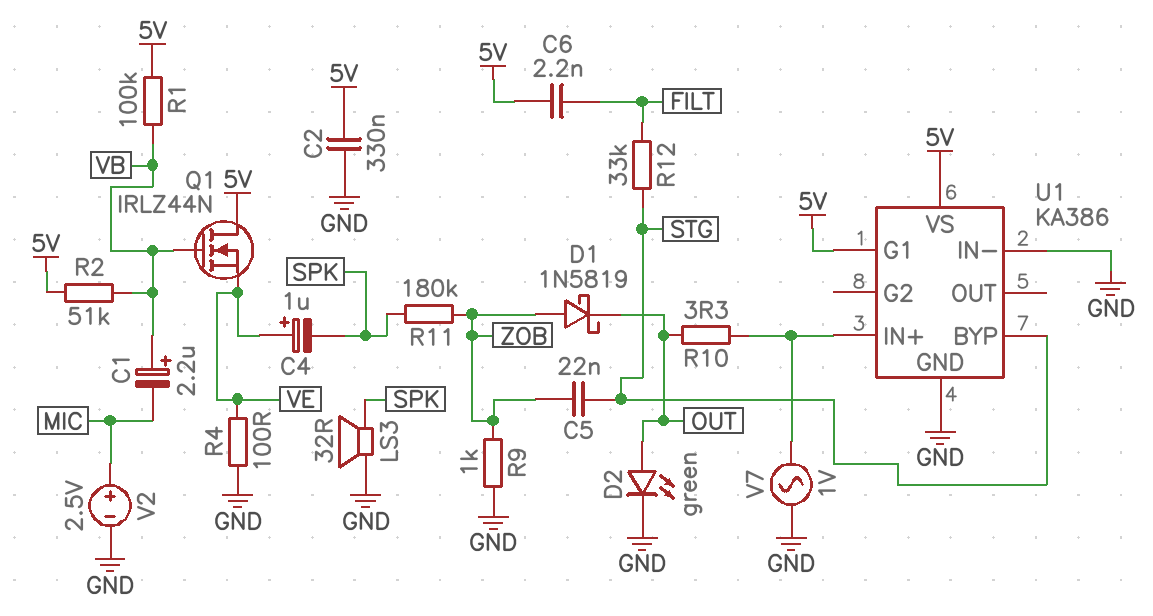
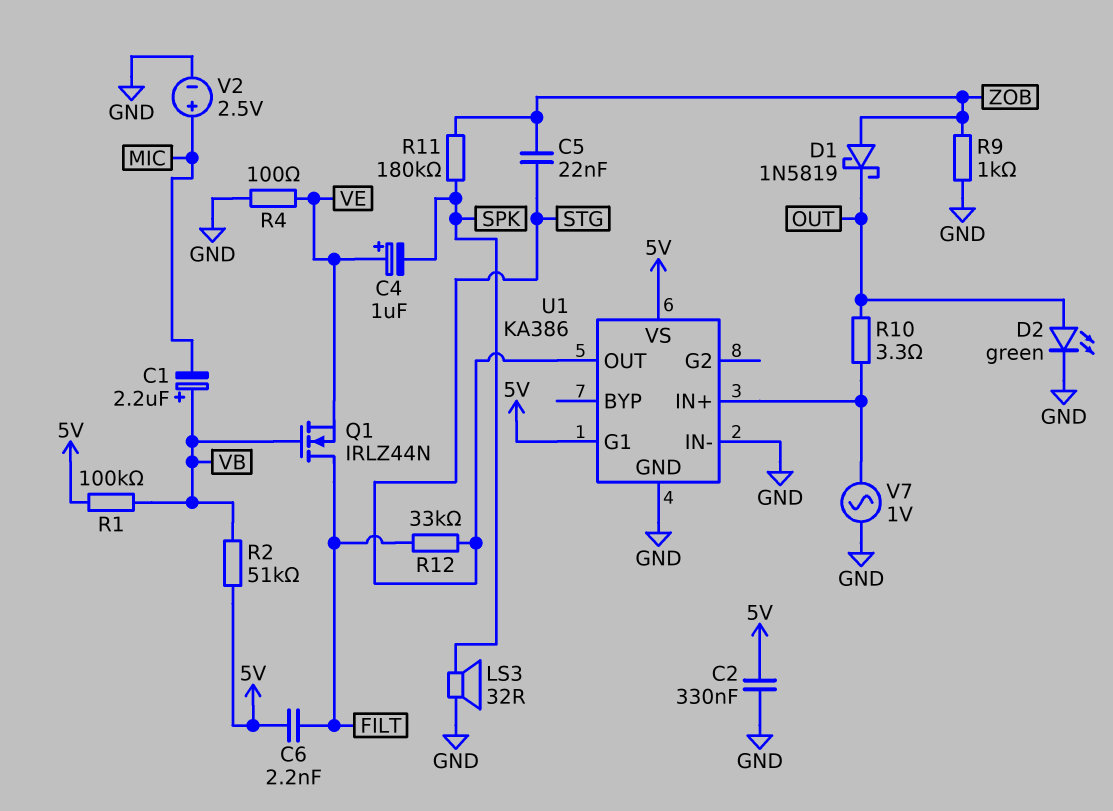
Q1: NMOS IRLZ44N (G VB, D 5V, S VE) -> NMOS IRLZ44N (G VB, D FILT, S VE)
U1 pin BYP: STG -> none
U1 pin OUT: none -> STG

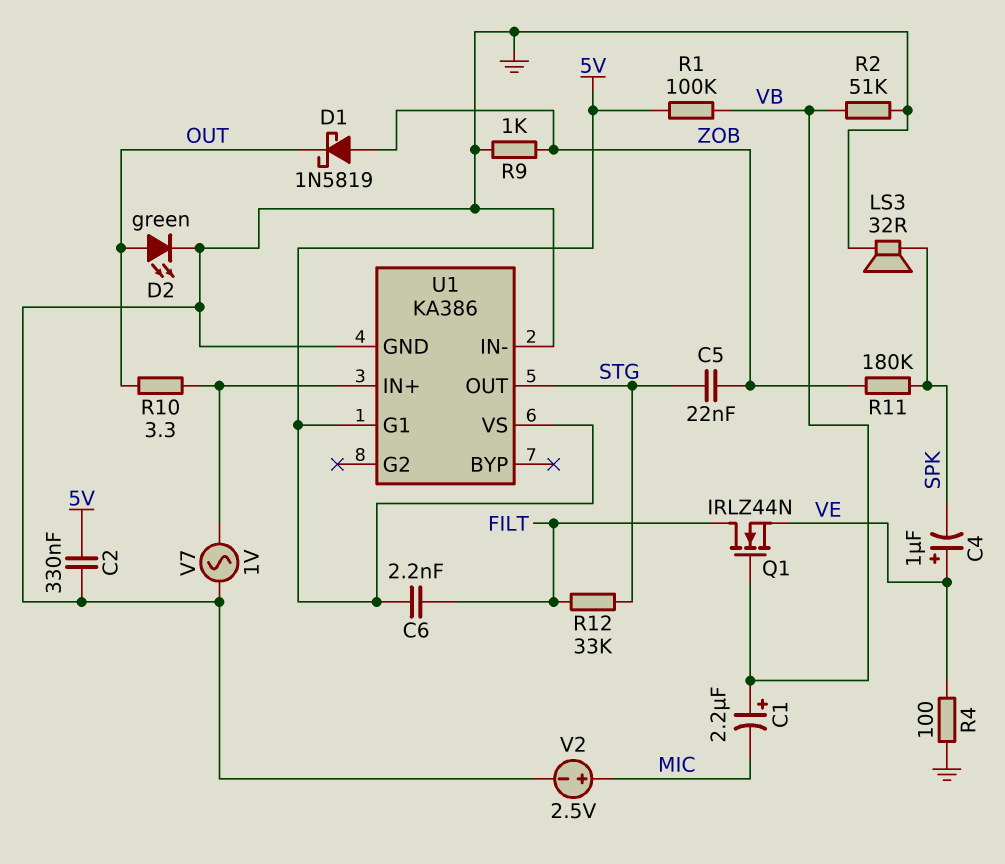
R2: 51k (5V, VB) -> 51k (GND, VB)

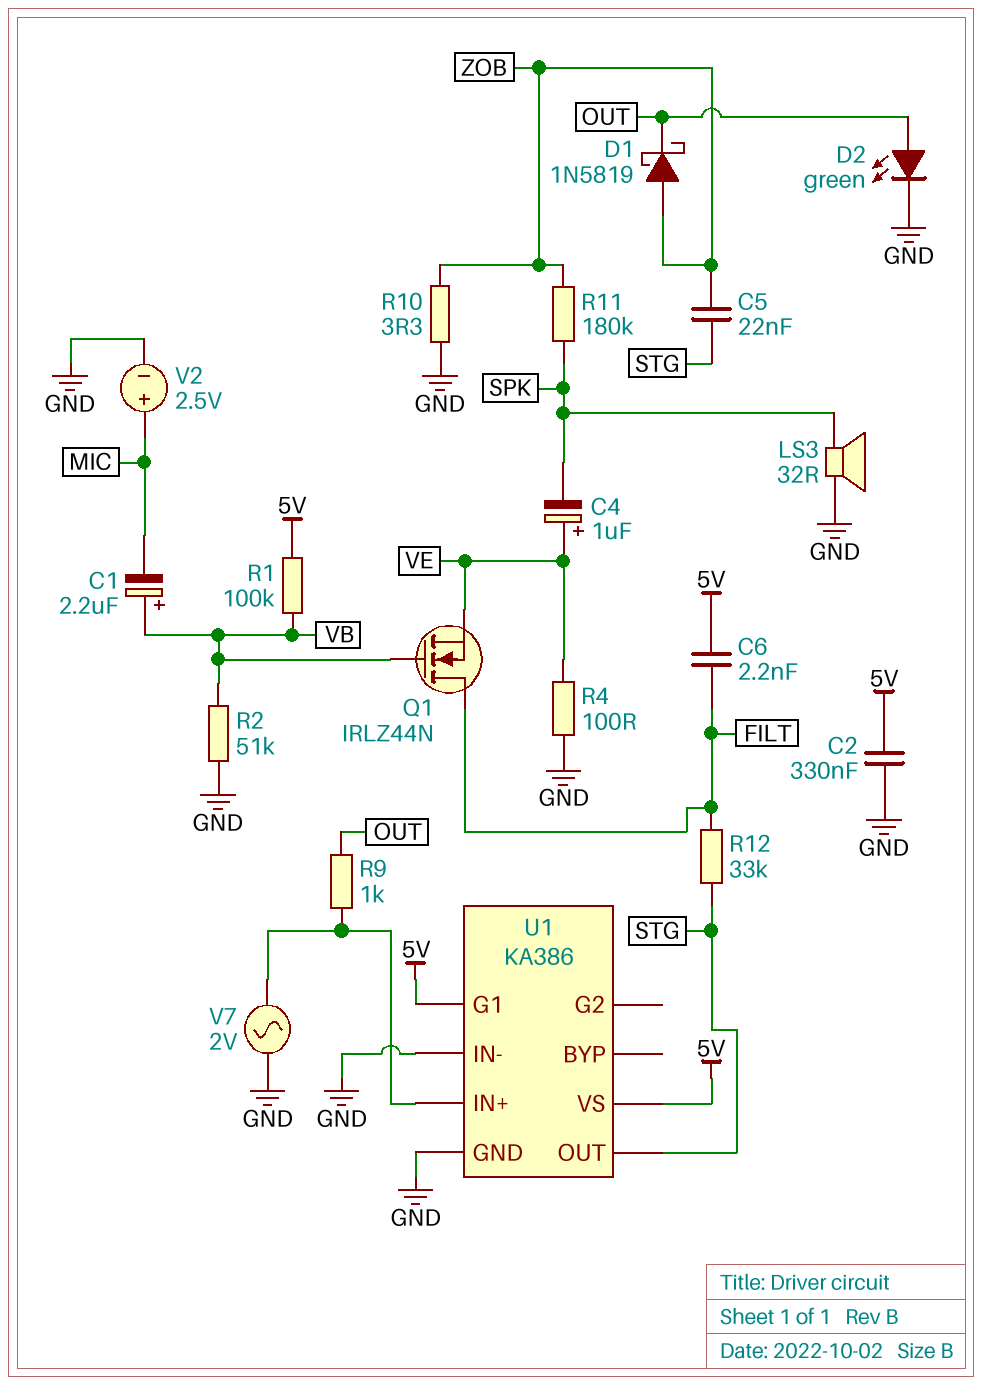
R9: 1k (GND, ZOB) -> 1k (OUT, U1/IN+)
R10: 3.3 (OUT, U1/IN+) -> 3.3 (GND, ZOB)
V7: AC 1V (GND, U1/IN+) -> AC 2V (GND, U1/IN+)

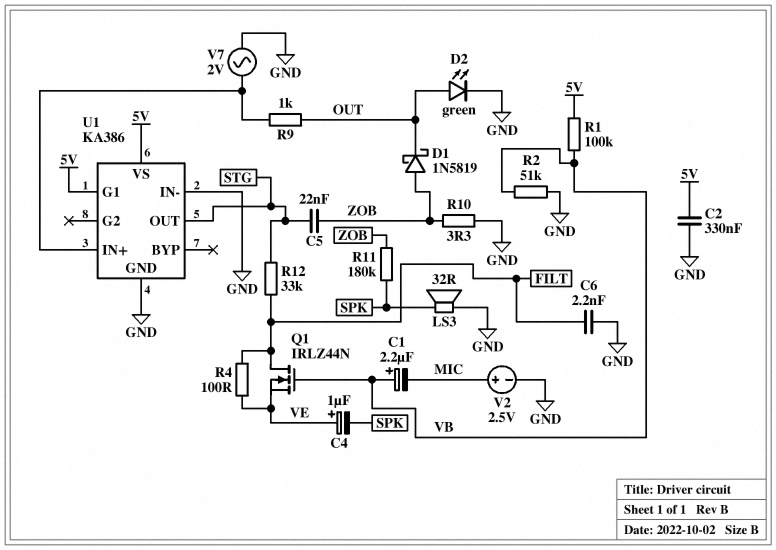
C6: 2.2nF (5V, FILT) -> 2.2nF (FILT, GND)
R4: 100 (GND, VE) -> 100 (FILT, VE)

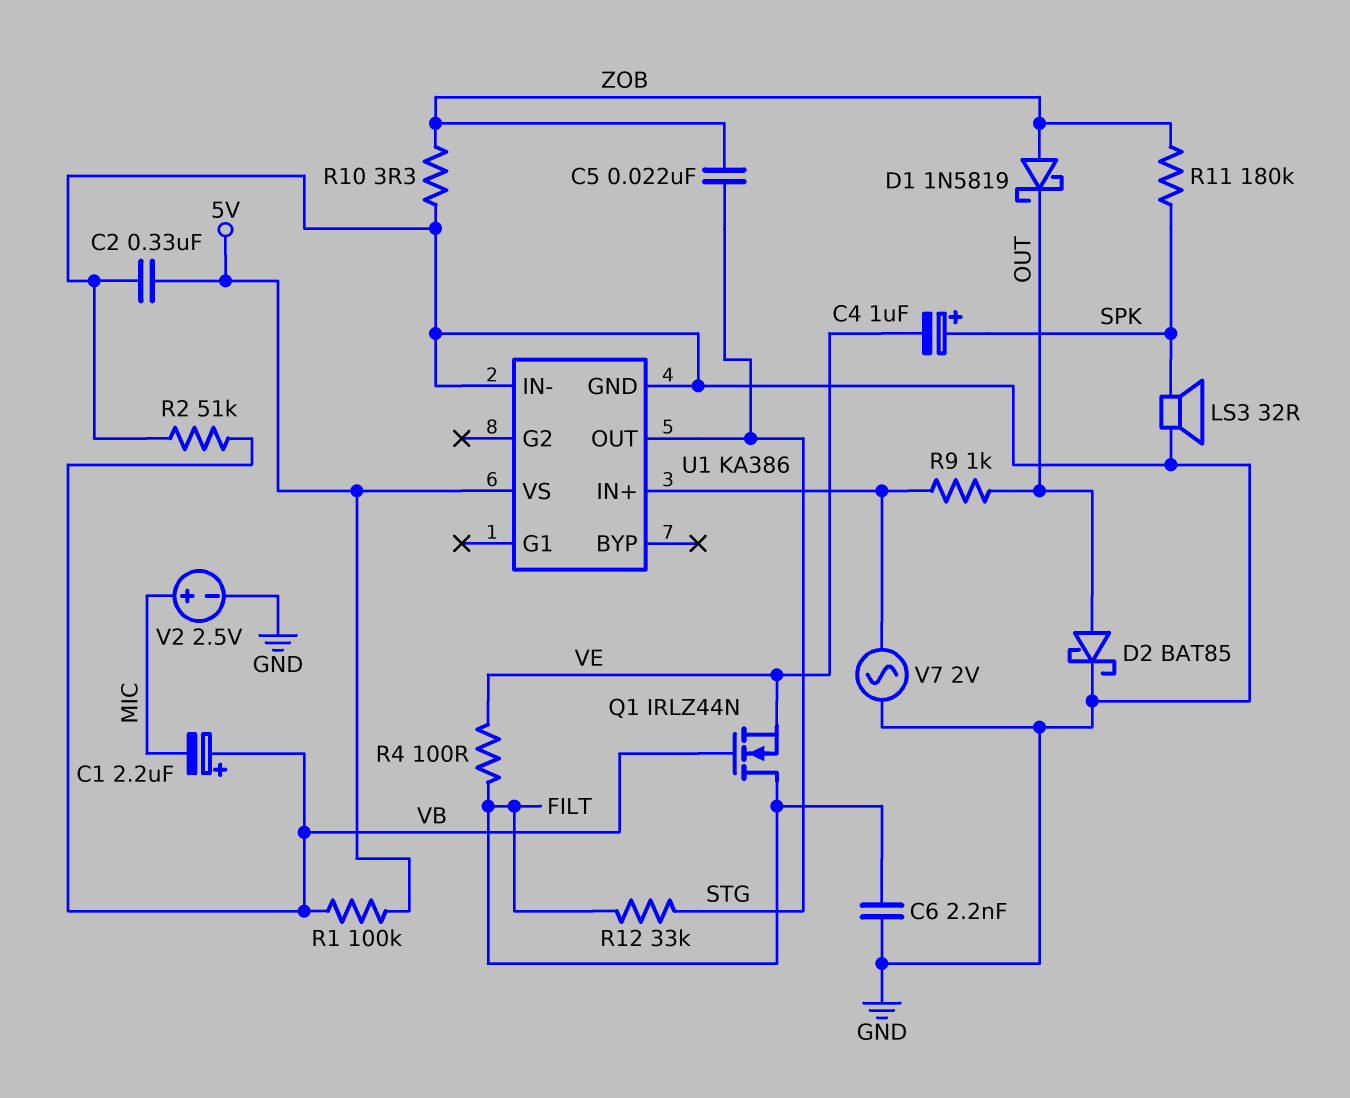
C4: 1uF (plus VE, minus SPK) -> 1uF (plus SPK, minus VE)
D2: LED green (A OUT, K GND) -> schottky BAT85 (A OUT, K GND)
U1 pin G1: 5V -> none

